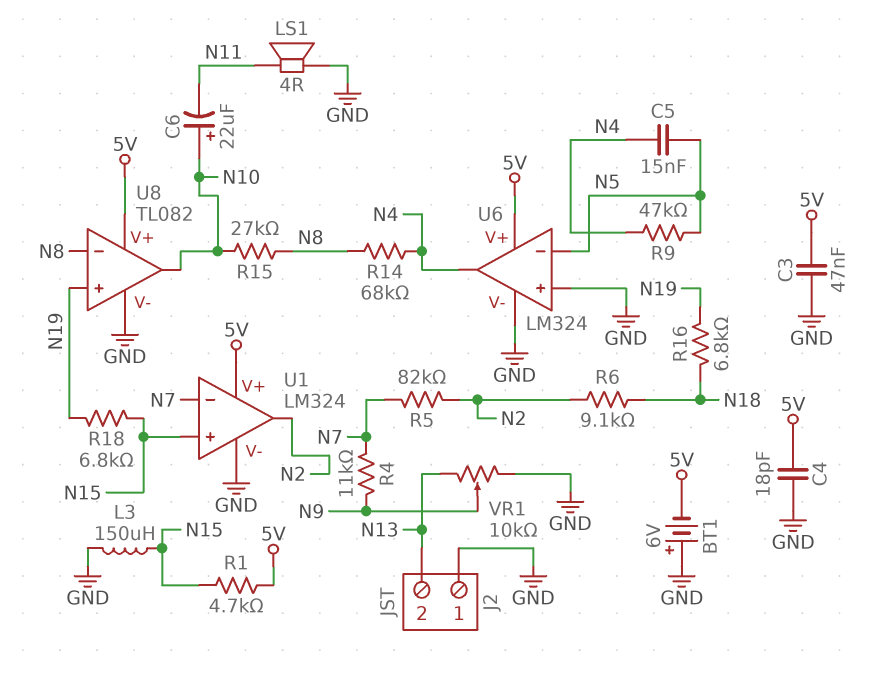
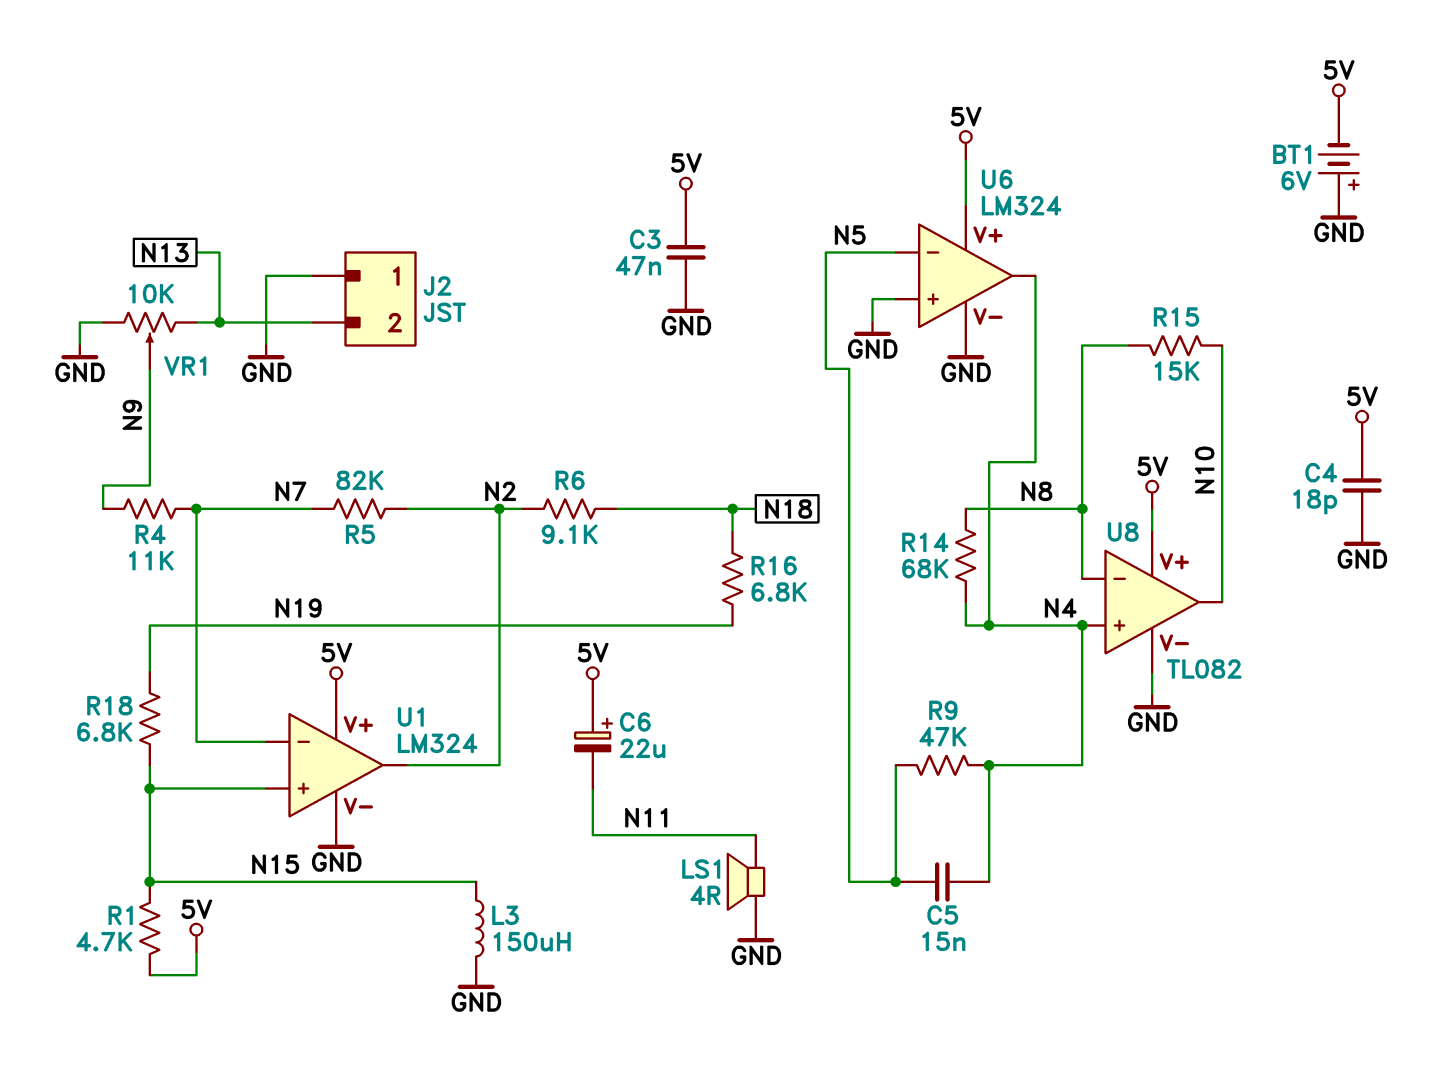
C6: 22uF (plus N10, minus N11) -> 22uF (plus 5V, minus N11)
R15: 27k (N8, N10) -> 15k (N8, N10)
U8 pin in+: N19 -> N4

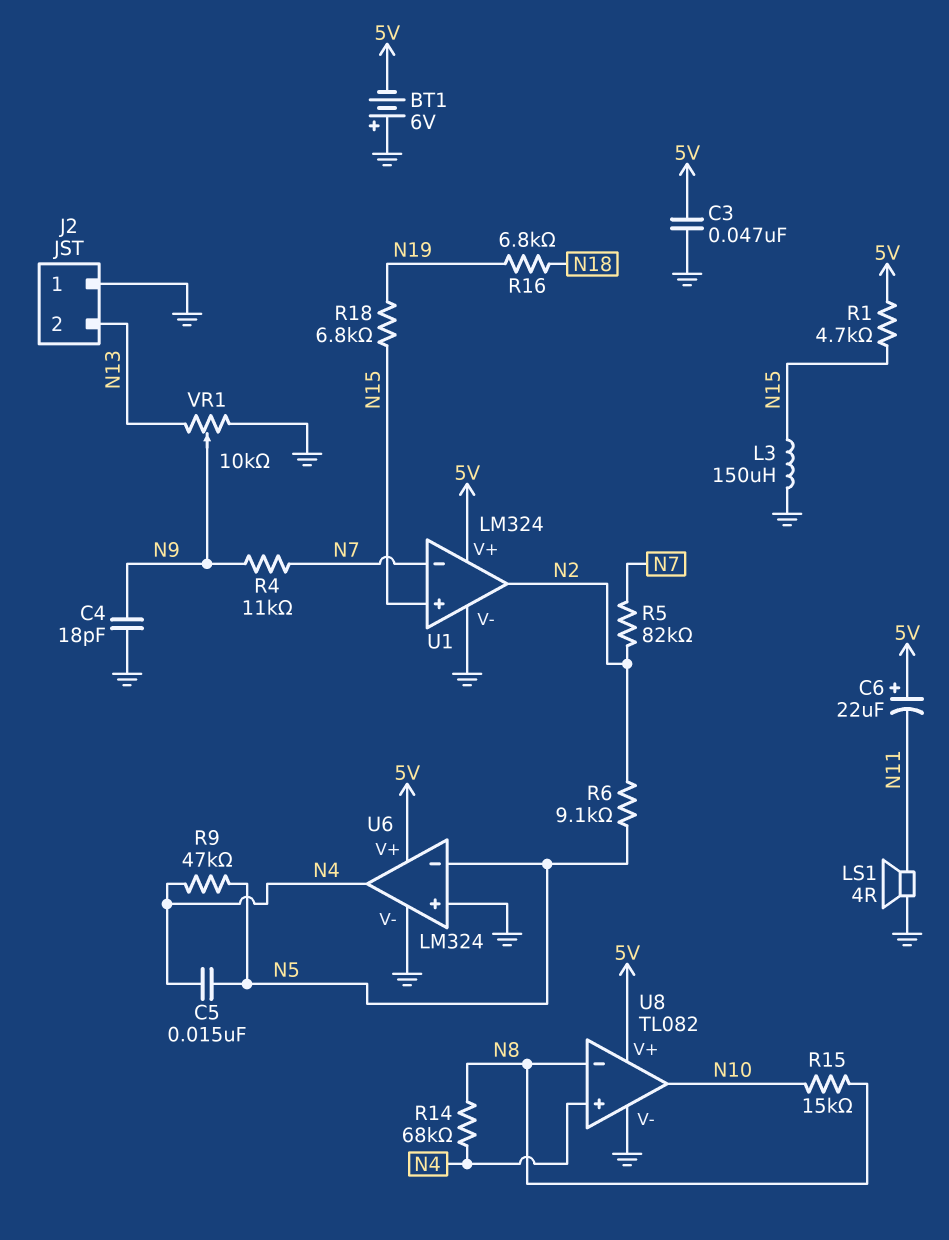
C4: 18pF (5V, GND) -> 18pF (GND, N9)
R6: 9.1k (N2, N18) -> 9.1k (N2, N5)

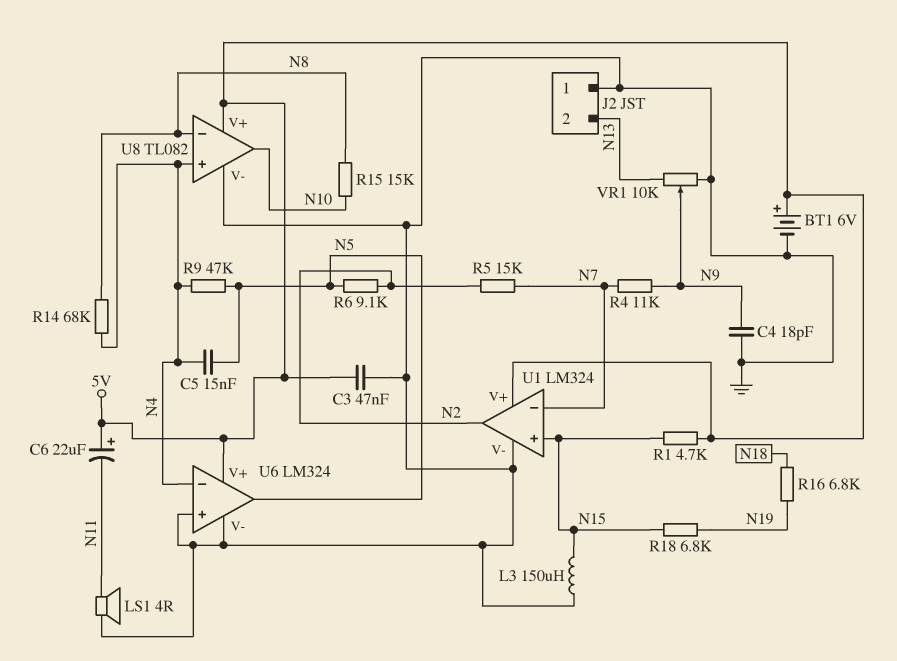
BT1: 6V (plus GND, minus 5V) -> 6V (plus 5V, minus GND)
R5: 82k (N2, N7) -> 15k (N2, N7)
U6 pin in-: N5 -> N4
U6 pin out: N4 -> N5

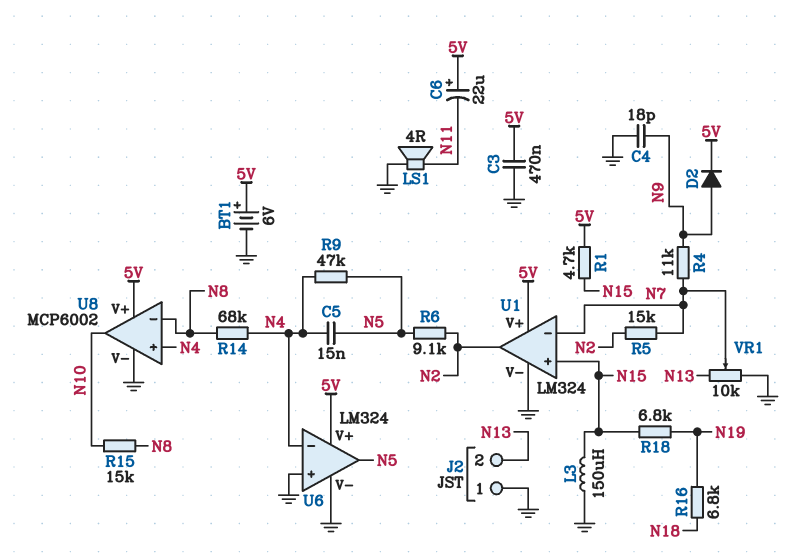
C3: 47nF (5V, GND) -> 470nF (5V, GND)
D2: none -> diode (A N9, K 5V)
U8: TL082 -> MCP6002
VR1: 10k (GND, N13, wiper N9) -> 10k (GND, N13, wiper N7)

